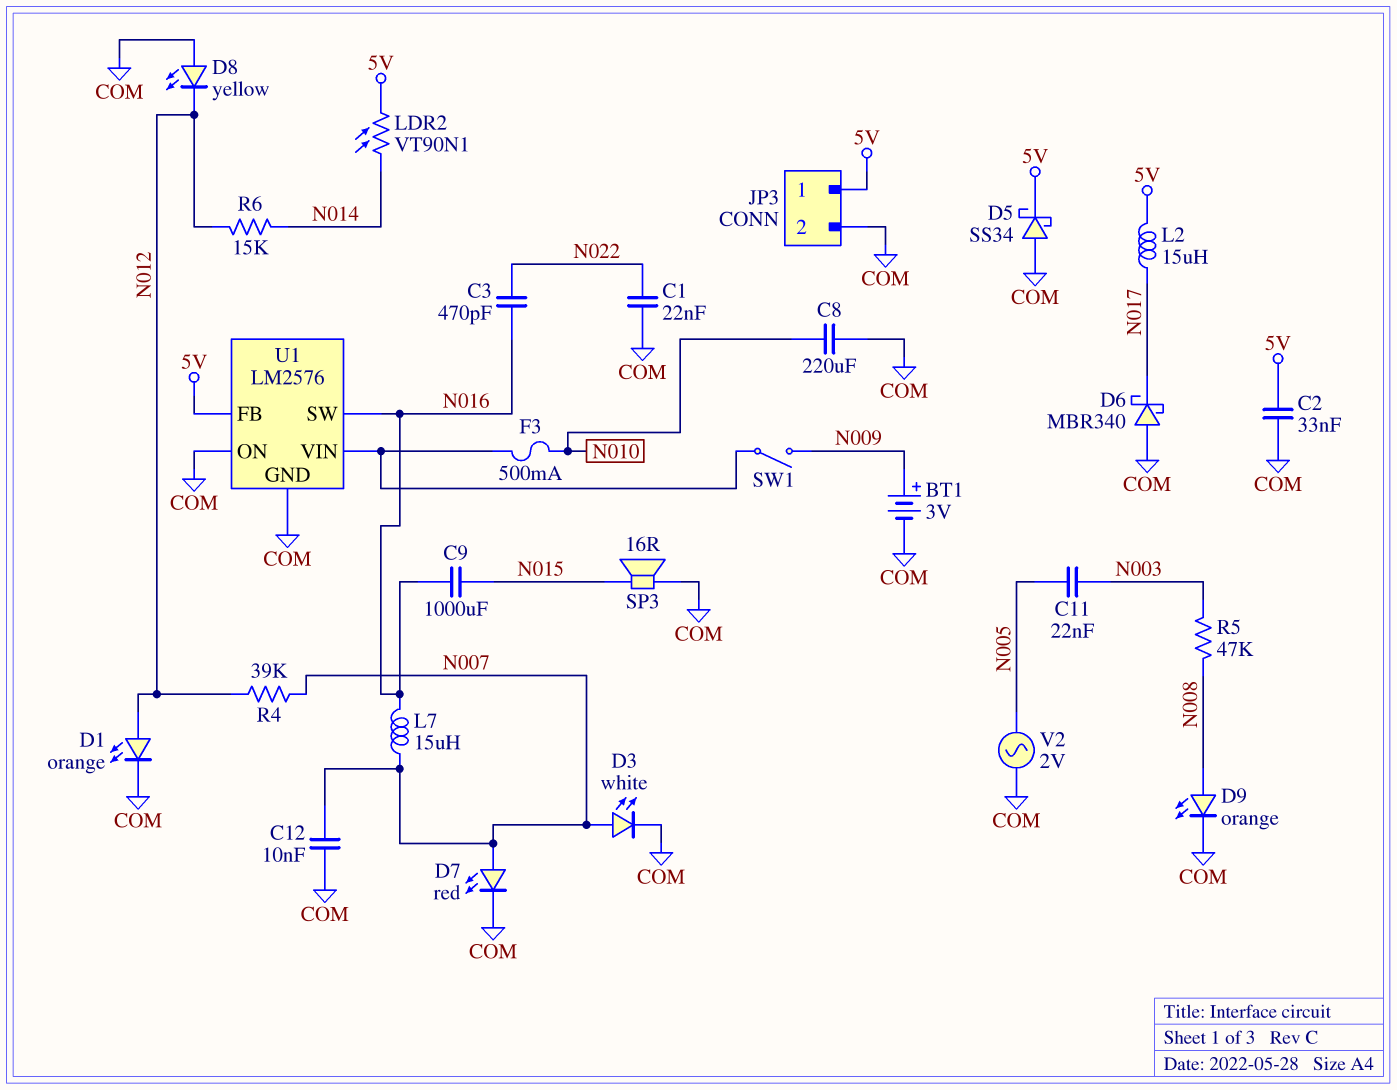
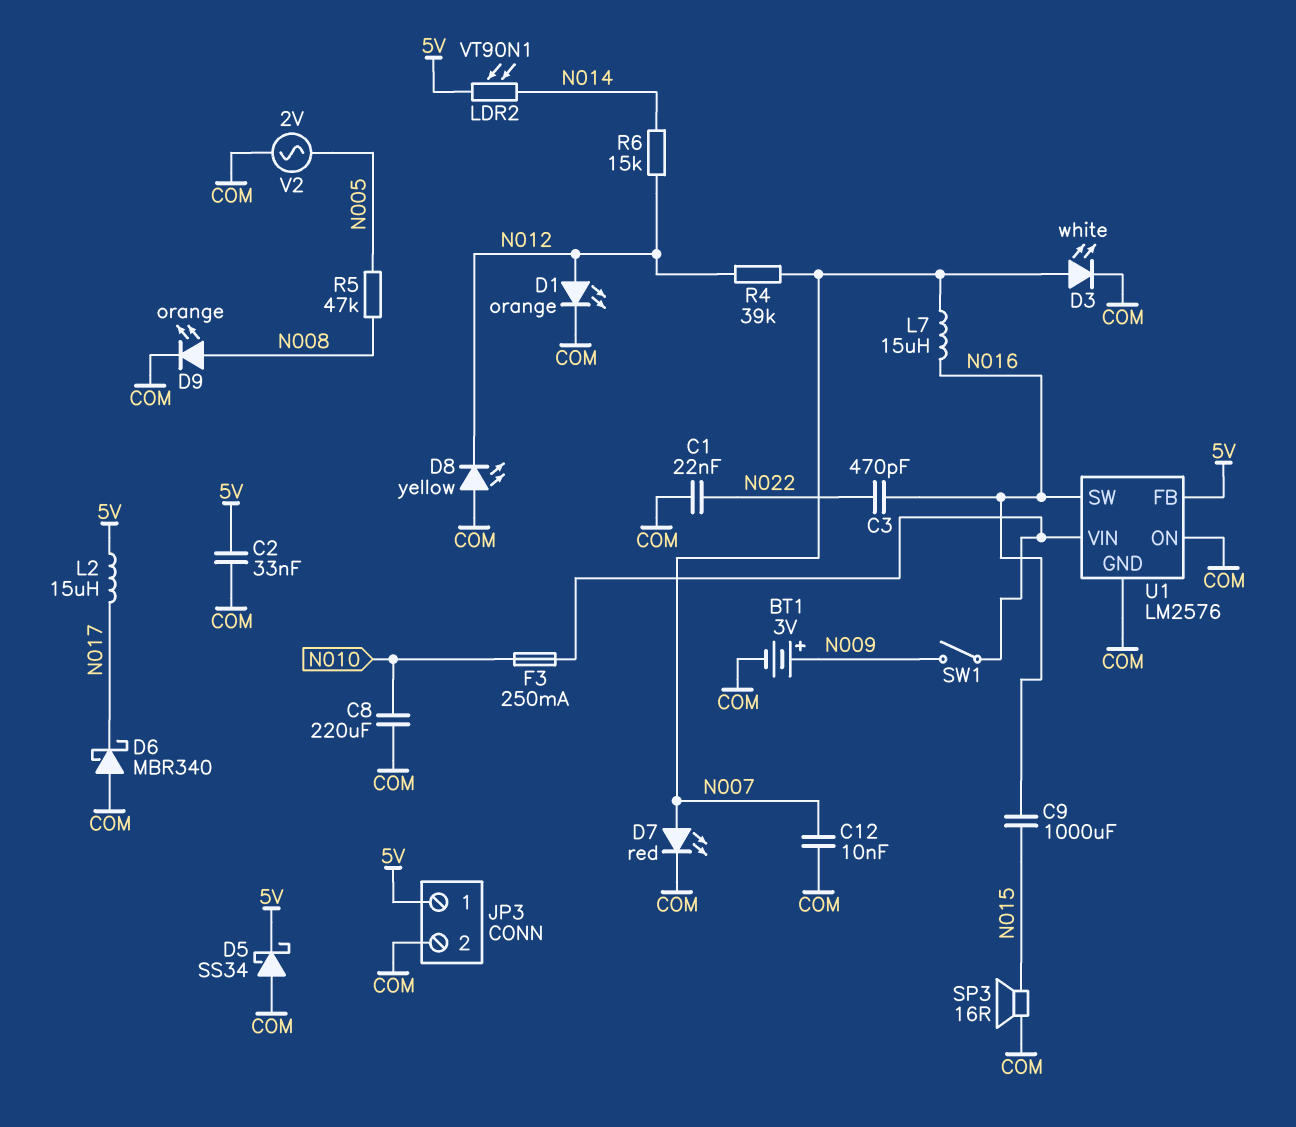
C11: 22nF (N003, N005) -> none
F3: 500mA (N010, U1/VIN) -> 250mA (N010, U1/VIN)
R5: 47k (N003, N008) -> 47k (N005, N008)

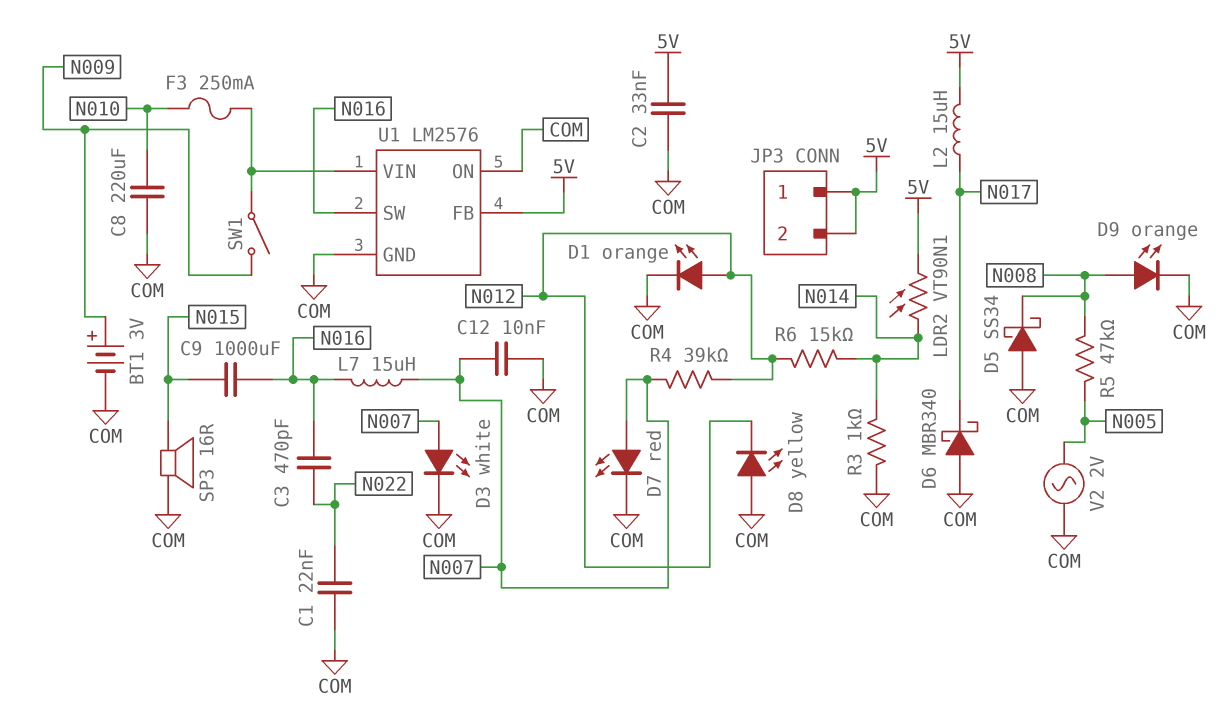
D5: schottky SS34 (A COM, K 5V) -> schottky SS34 (A COM, K N008)
JP3 pin 2: COM -> 5V
R3: none -> 1k (COM, N014)

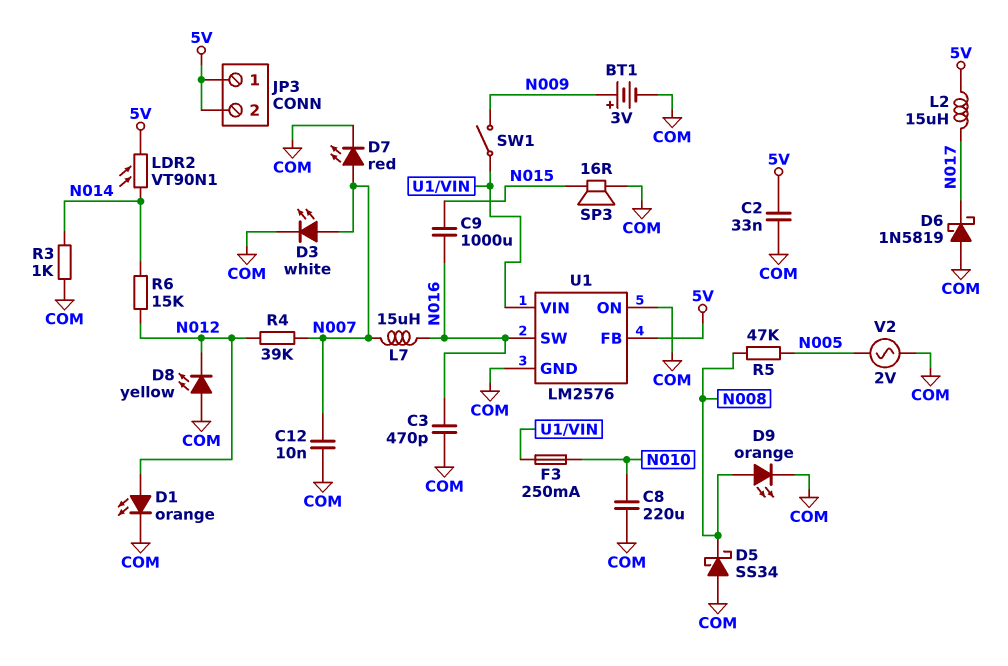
C1: 22nF (COM, N022) -> none
C3: 470pF (N016, N022) -> 470pF (COM, N016)
D6: schottky MBR340 (A COM, K N017) -> schottky 1N5819 (A COM, K N017)

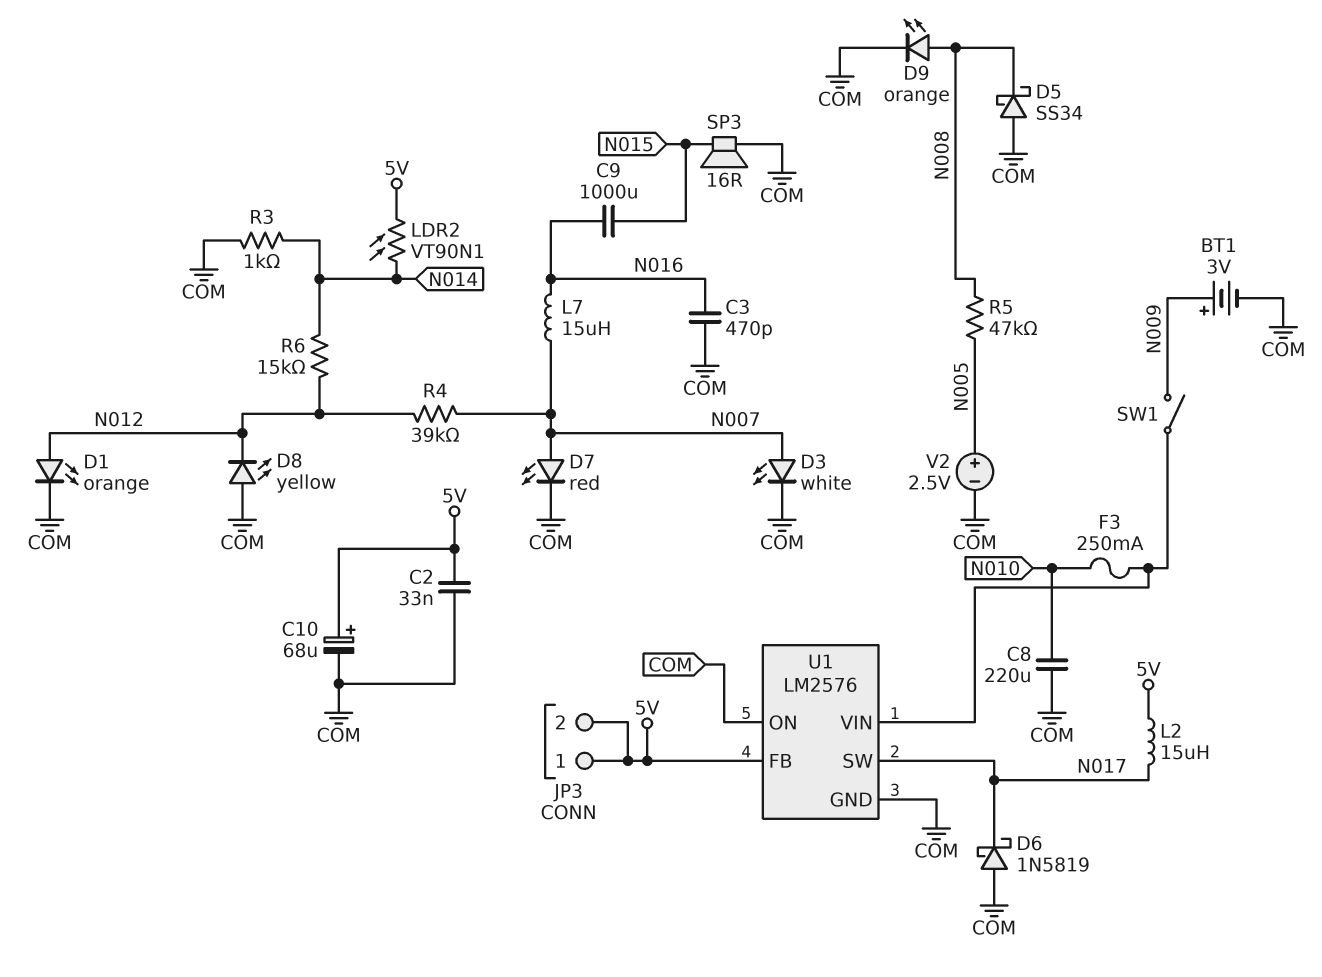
C10: none -> 68uF (plus 5V, minus COM)
C12: 10nF (COM, N007) -> none
U1 pin SW: N016 -> N017
V2: AC 2V (COM, N005) -> 2.5V (plus N005, minus COM)

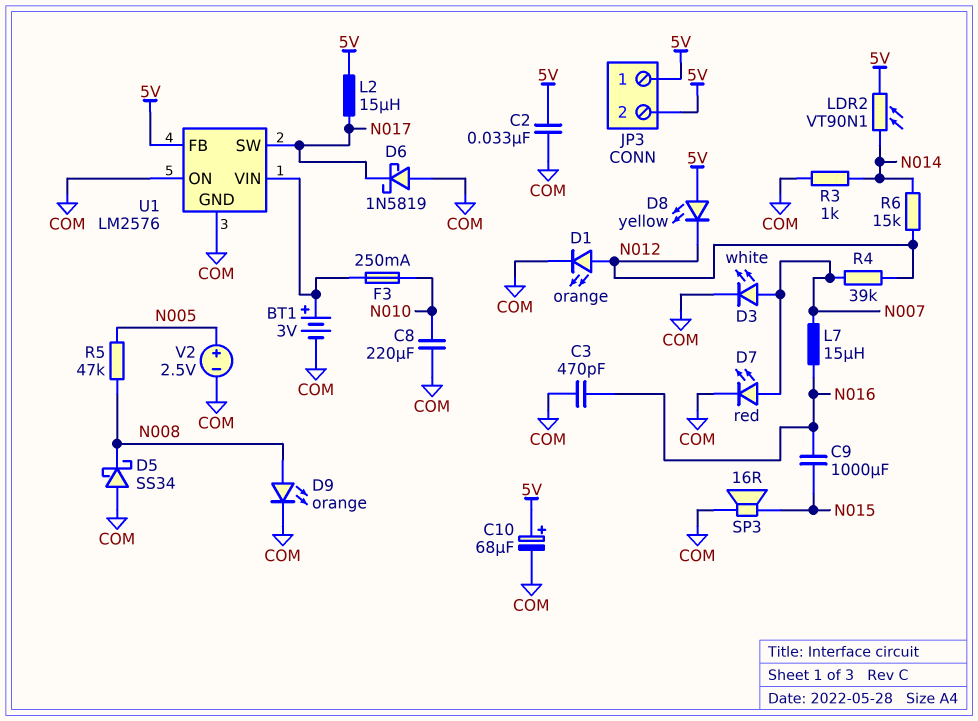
BT1: 3V (plus N009, minus COM) -> 3V (plus U1/VIN, minus COM)
D8: LED yellow (A COM, K N012) -> LED yellow (A 5V, K N012)
SW1: switch (N009, U1/VIN) -> none

